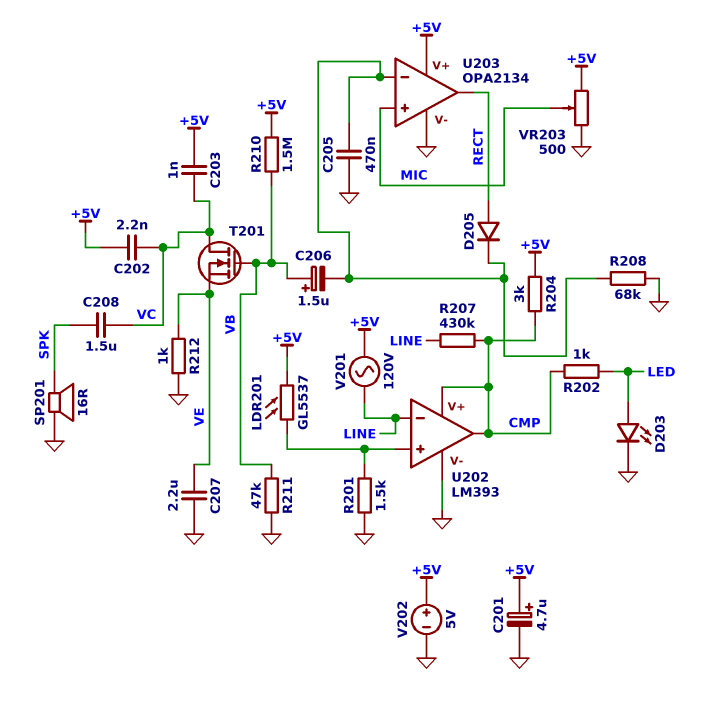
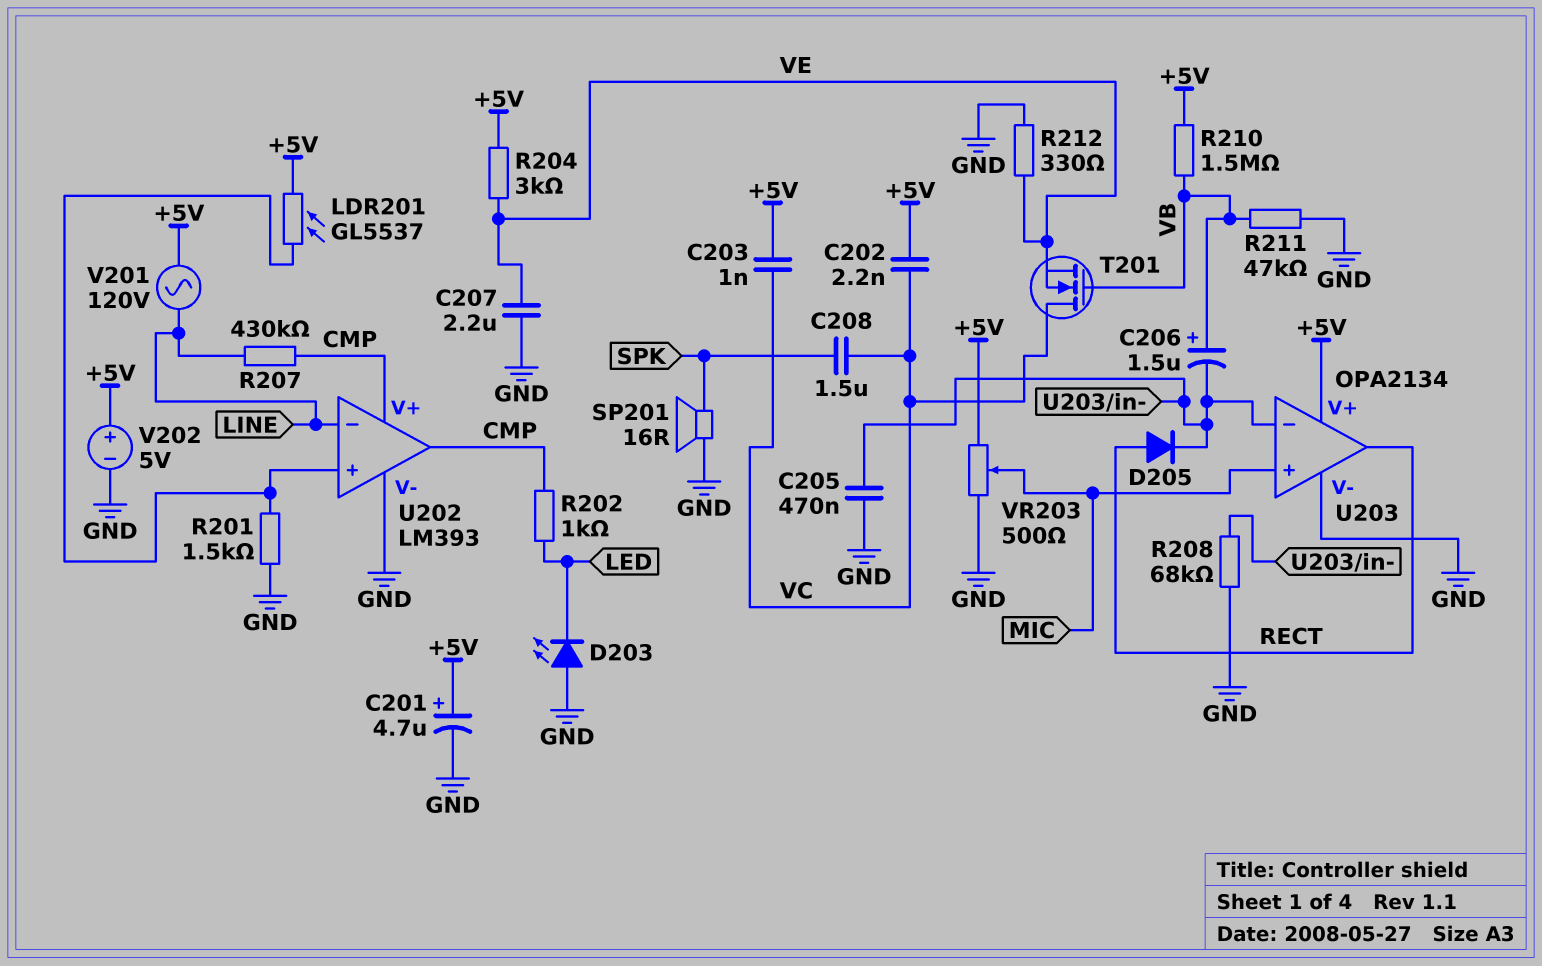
D203: LED (A LED, K GND) -> LED (A GND, K LED)
R204: 3k (+5V, CMP) -> 3k (+5V, VE)
R212: 1k (GND, VE) -> 330 (GND, VE)

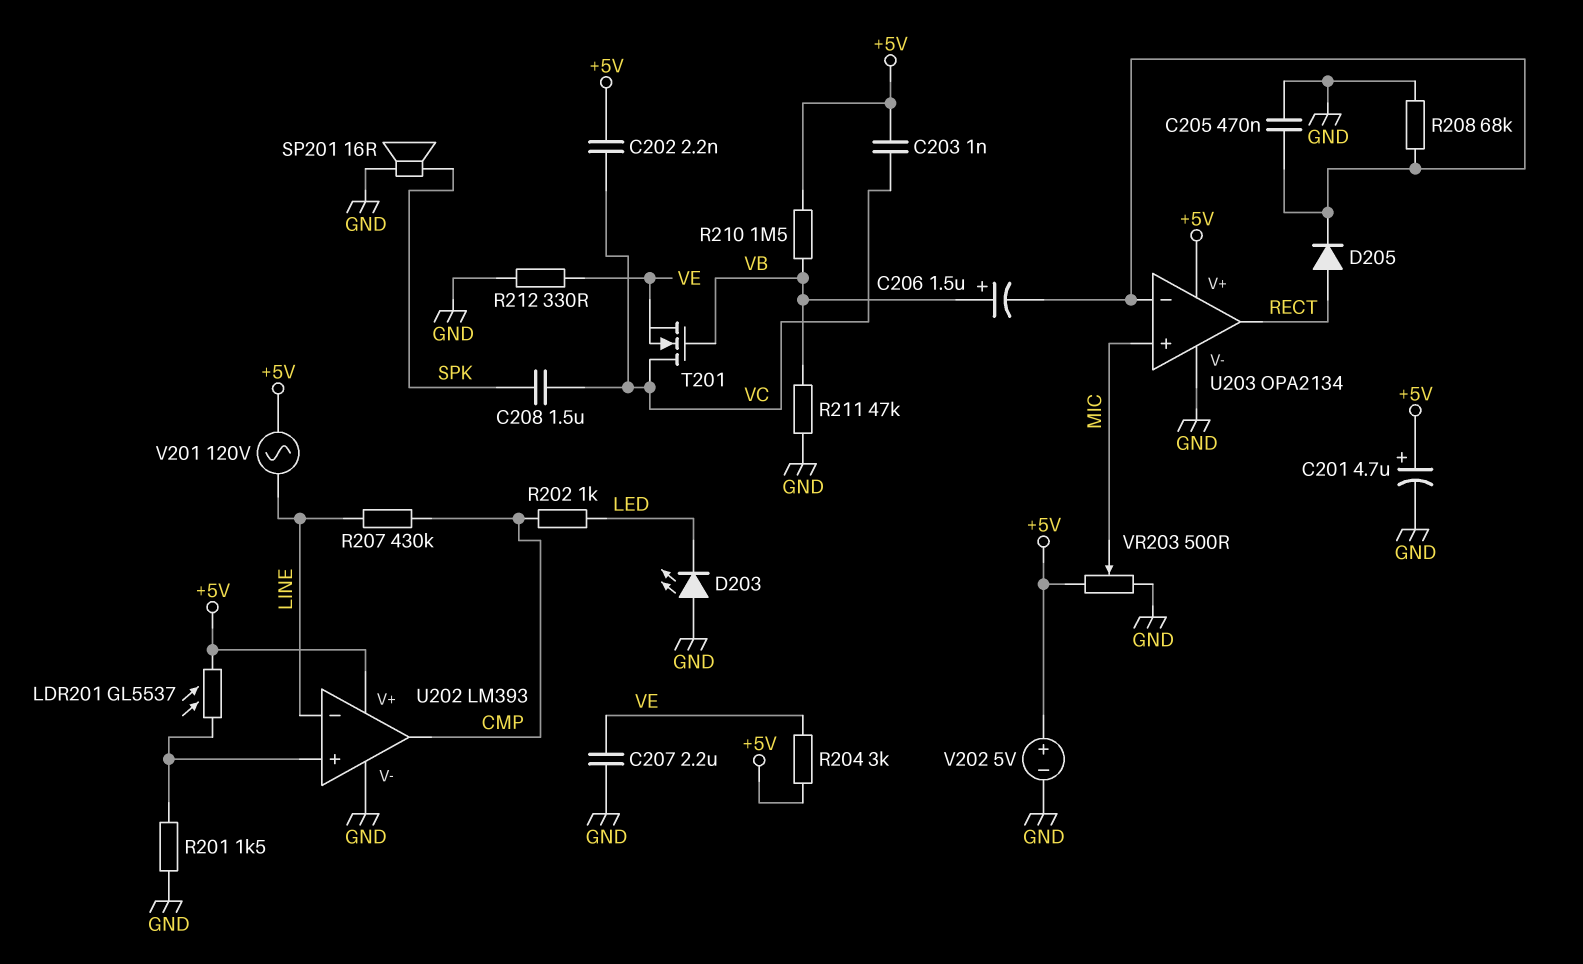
U202 pin V+: CMP -> +5V

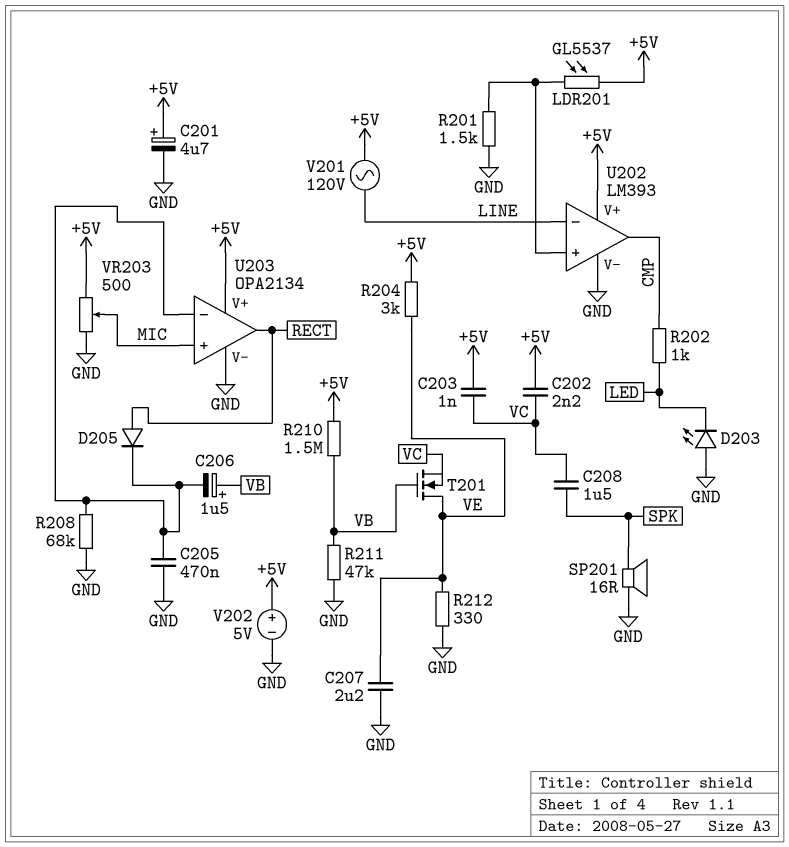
R207: 430k (CMP, LINE) -> none
T201: NMOS (G VB, D VC, S VE) -> NMOS (G VB, D VE, S VC)

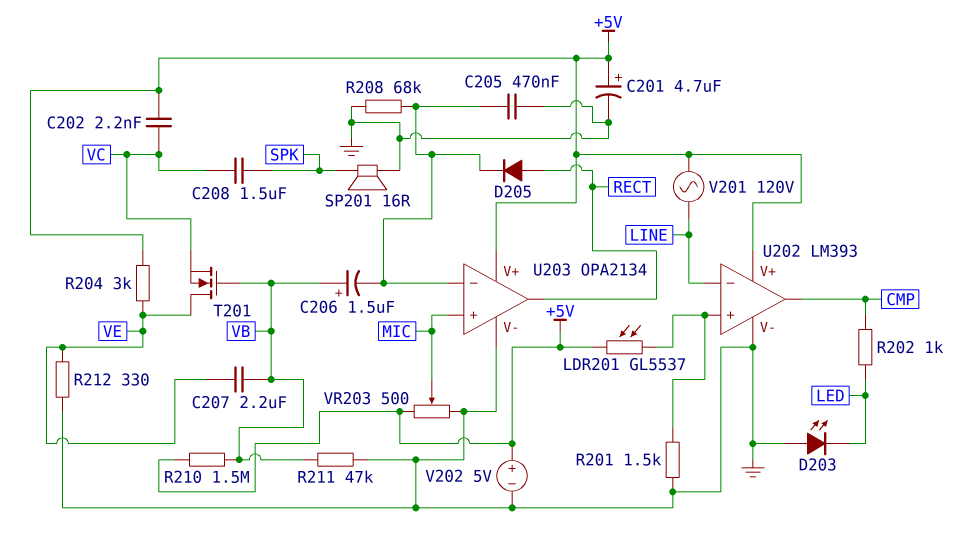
C203: 1nF (+5V, VC) -> none
C207: 2.2uF (GND, VE) -> 2.2uF (VB, VE)

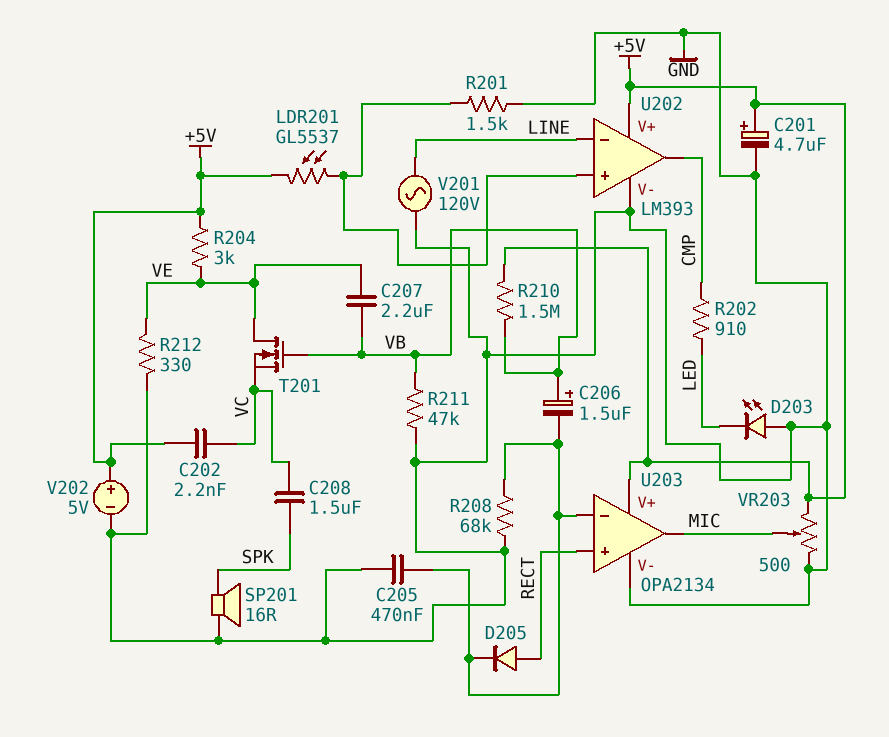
R202: 1k (CMP, LED) -> 910 (CMP, LED)
U203 pin in+: MIC -> RECT
U203 pin out: RECT -> MIC
V201: AC 120V (+5V, LINE) -> AC 120V (GND, LINE)

